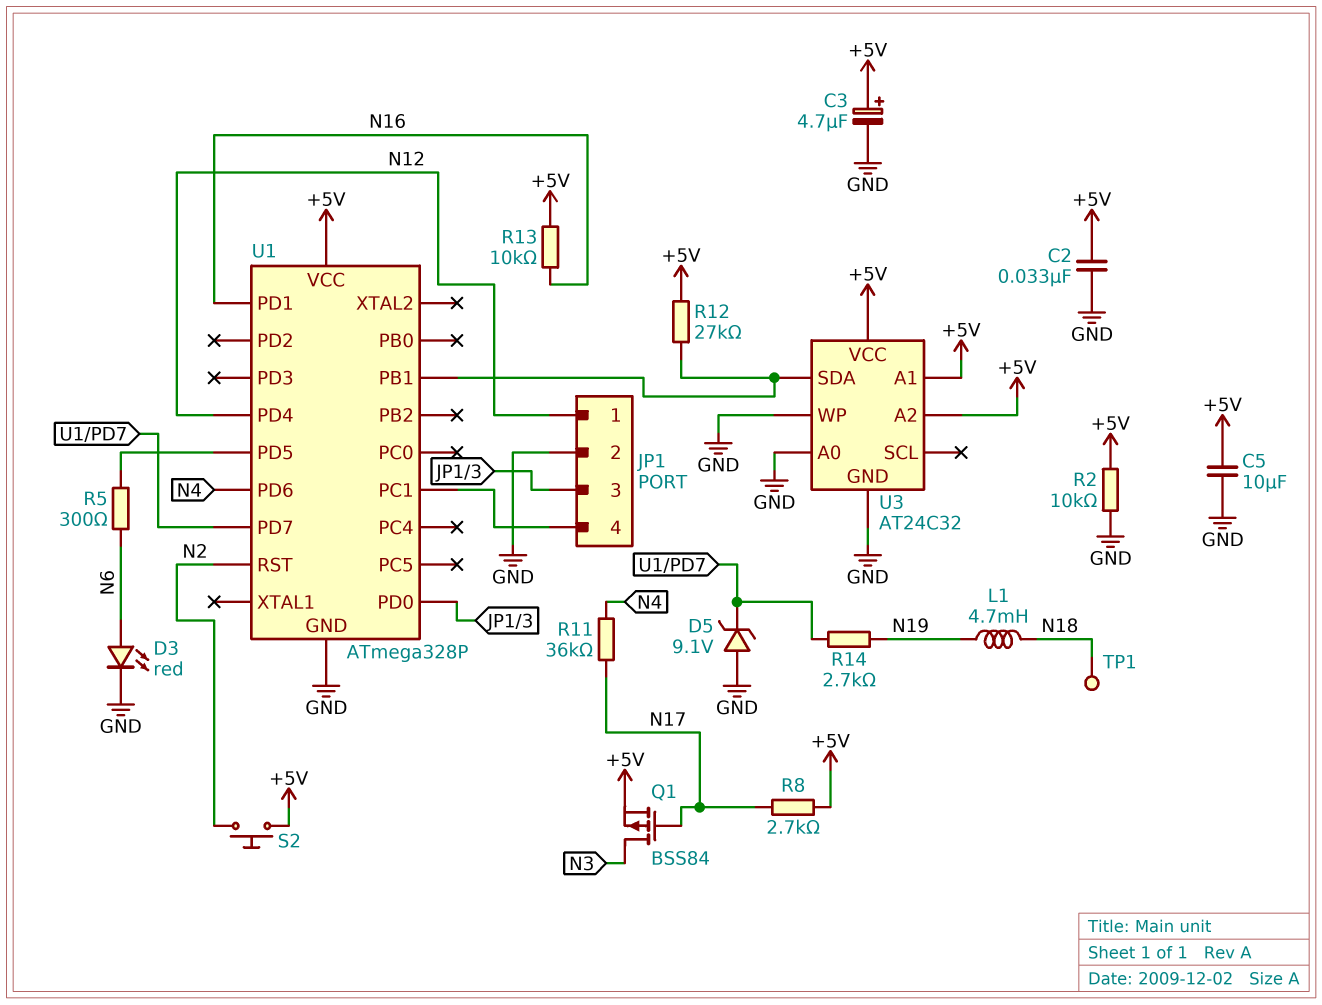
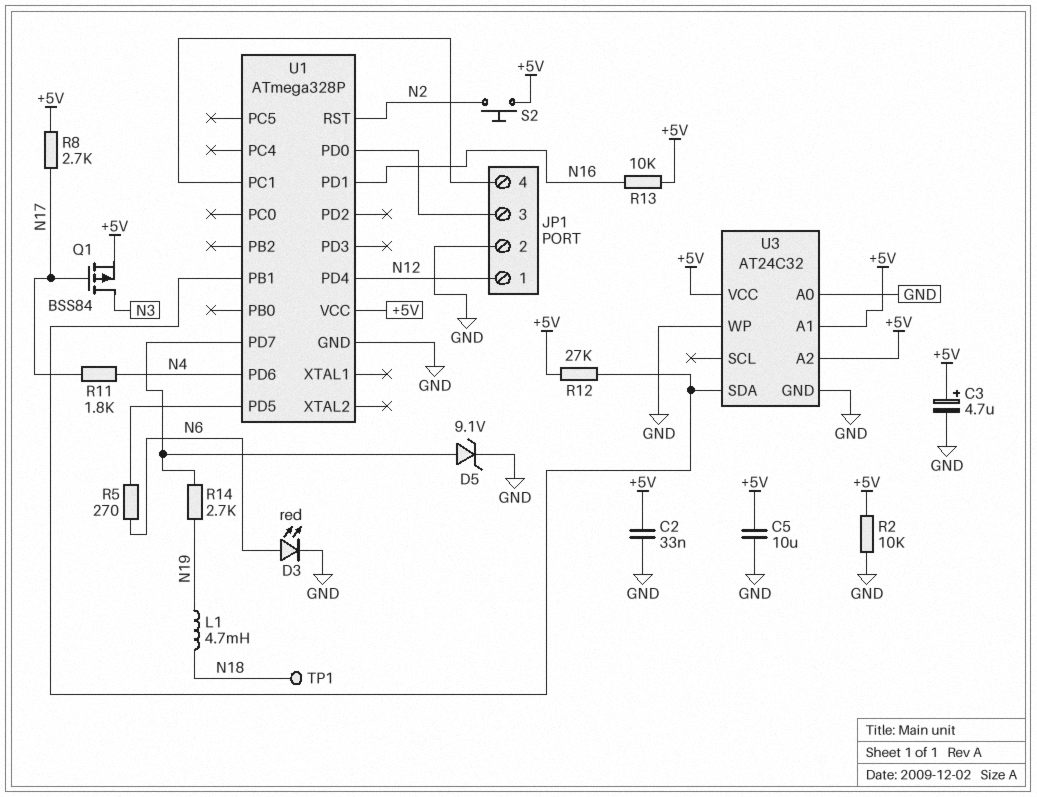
D5: zener 9.1V (A GND, K U1/PD7) -> zener 9.1V (A U1/PD7, K GND)
R5: 300 (N6, U1/PD5) -> 270 (N6, U1/PD5)
R11: 36k (N4, N17) -> 1.8k (N4, N17)

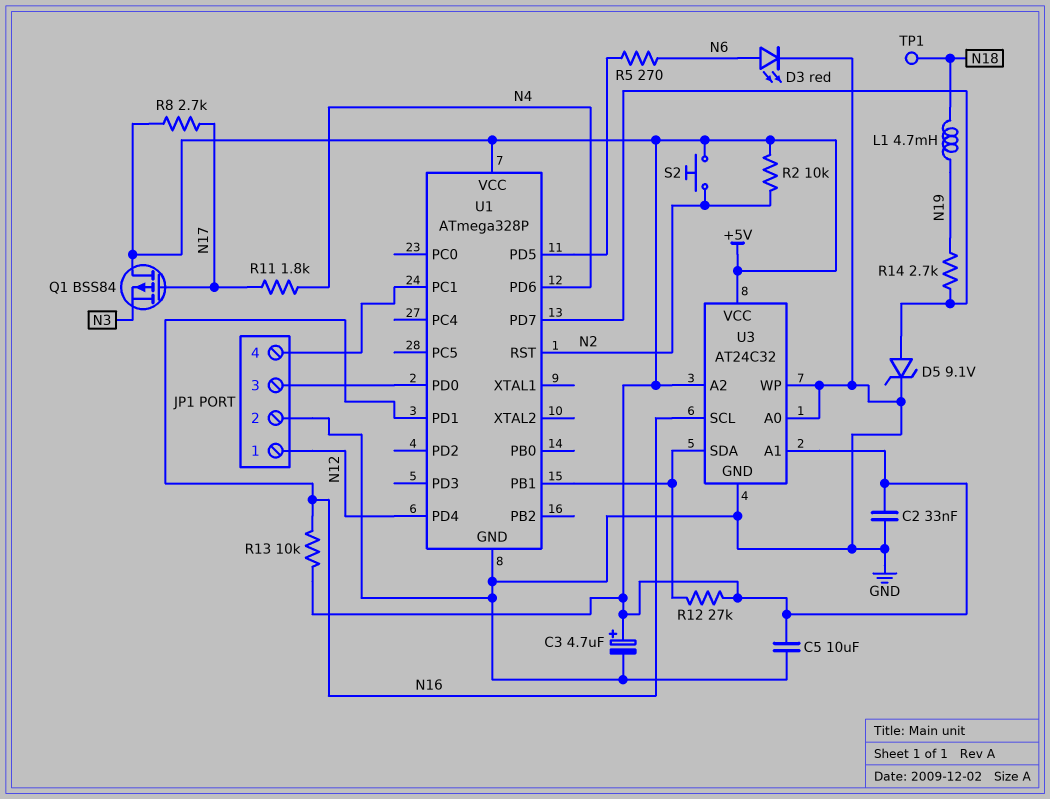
Q1: PMOS BSS84 (G N17, D N3, S +5V) -> PMOS BSS84 (G N17, D +5V, S N3)
R2: 10k (+5V, GND) -> 10k (+5V, N2)
U3 pin SCL: none -> N16

